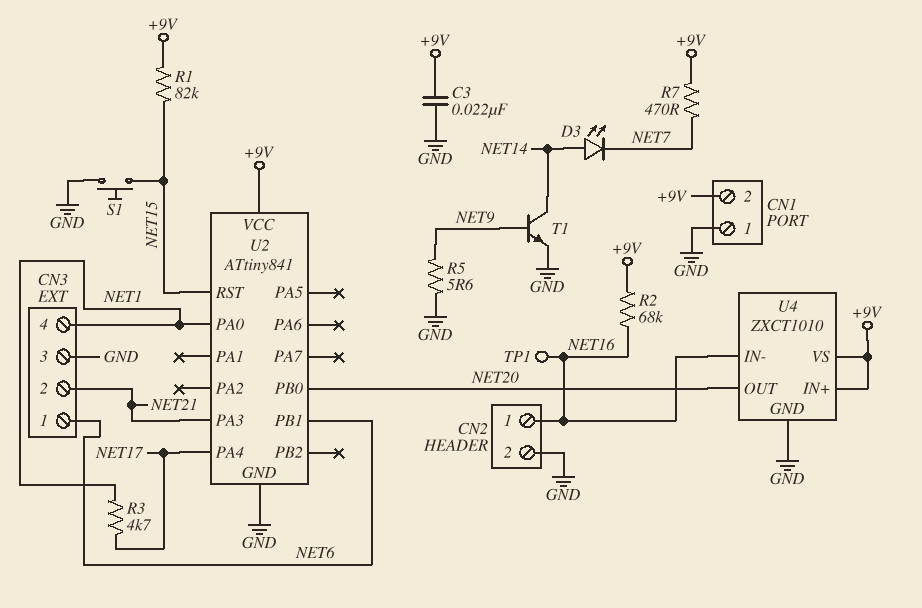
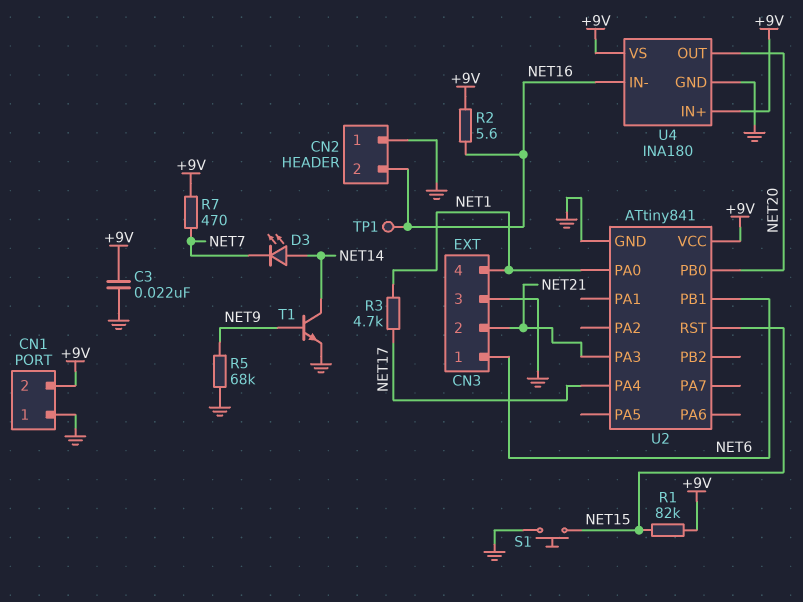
CN2 pin 1: NET16 -> GND
CN2 pin 2: GND -> NET16
R2: 68k (+9V, NET16) -> 5.6 (+9V, NET16)
R5: 5.6 (GND, NET9) -> 68k (GND, NET9)
U4: ZXCT1010 -> INA180

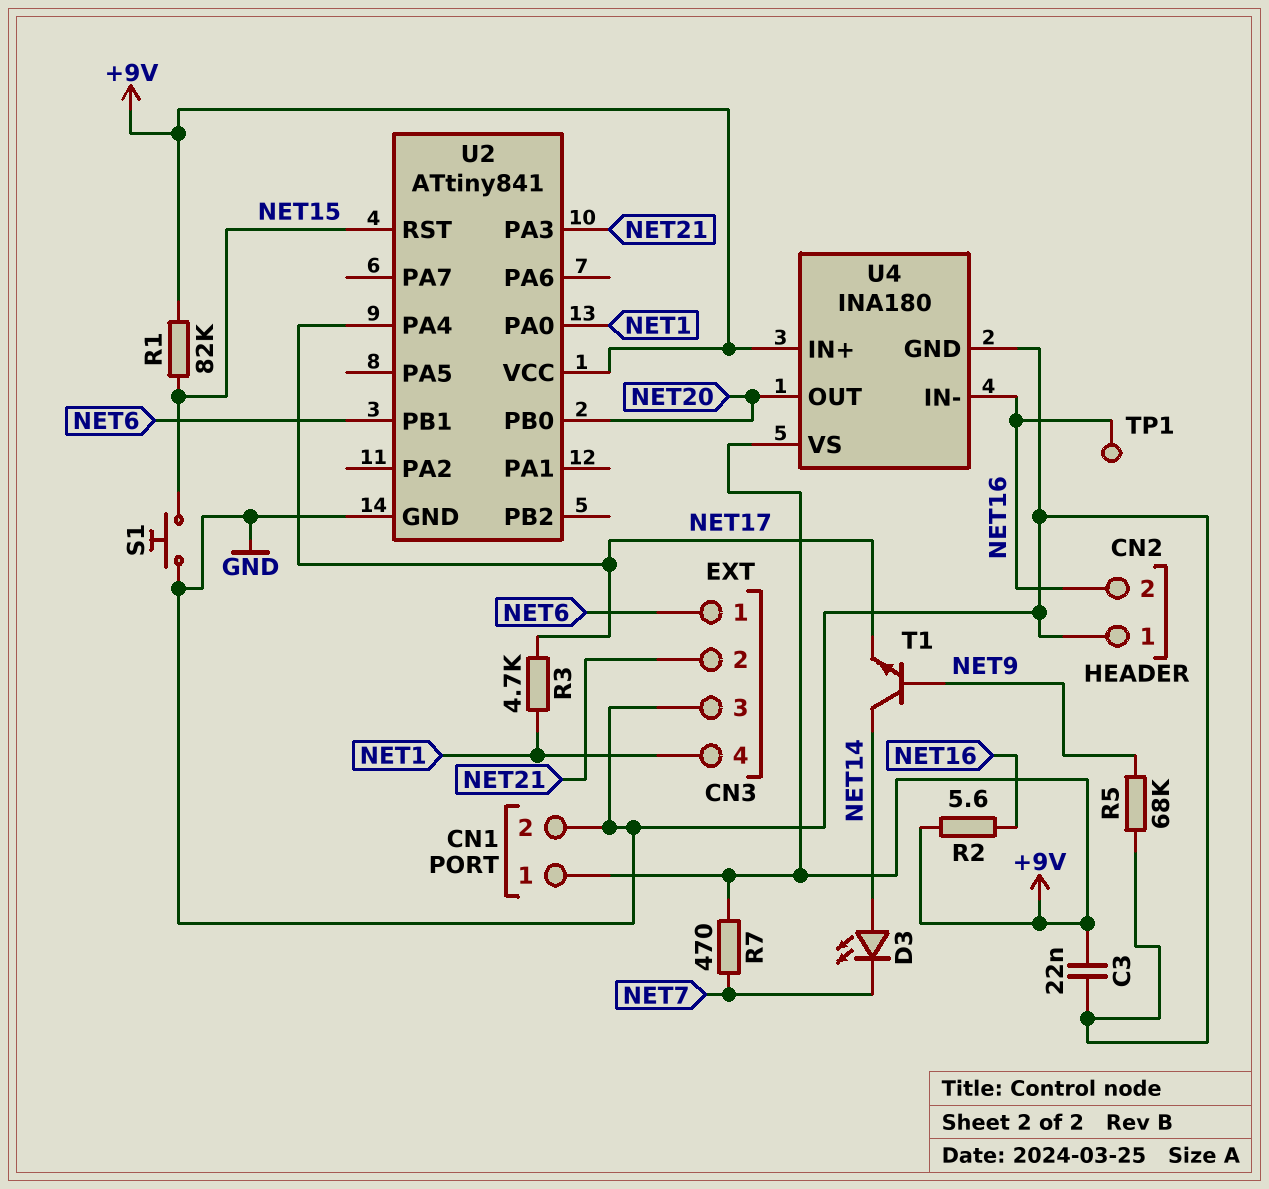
CN1 pin 1: GND -> +9V
CN1 pin 2: +9V -> GND
T1: NPN (B NET9, C NET14, E GND) -> NPN (B NET9, C NET14, E NET17)

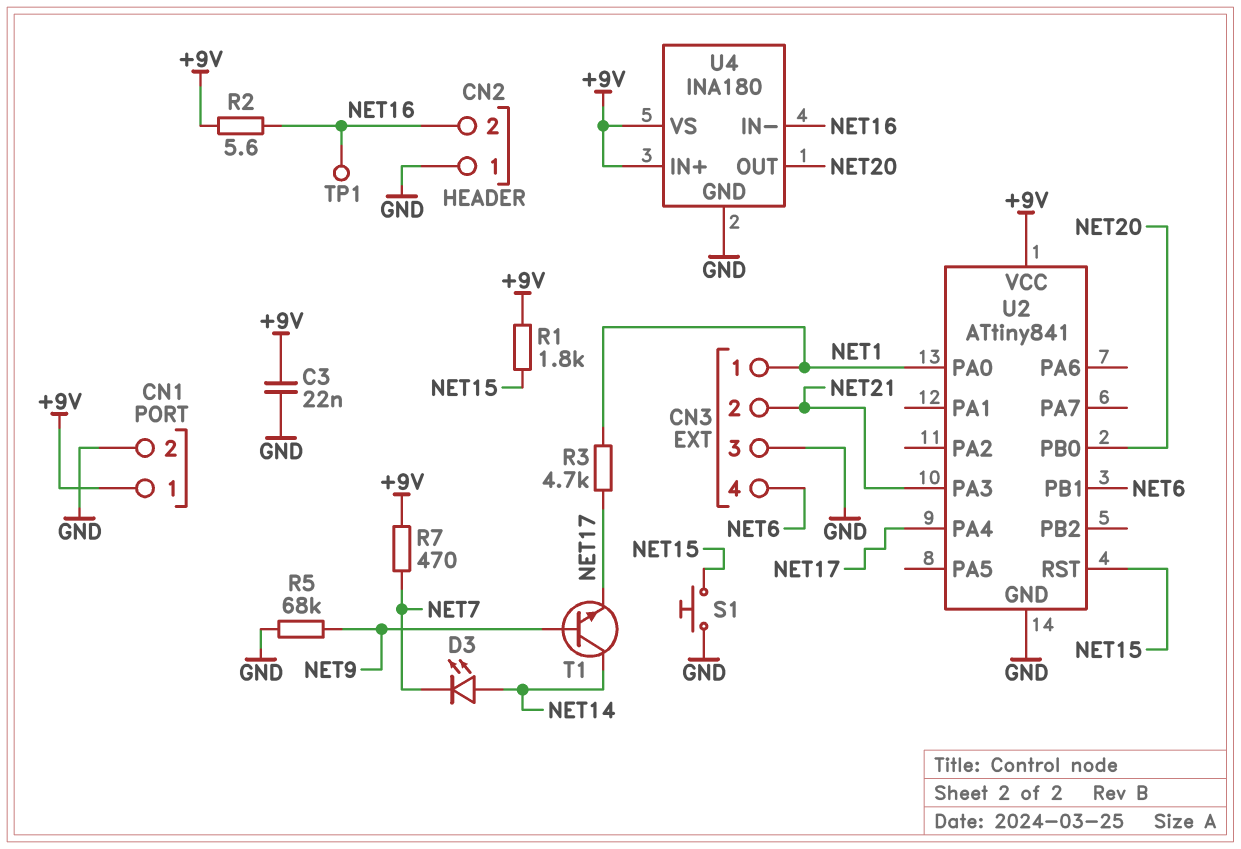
CN3 pin 1: NET6 -> NET1
CN3 pin 4: NET1 -> NET6
R1: 82k (+9V, NET15) -> 1.8k (+9V, NET15)

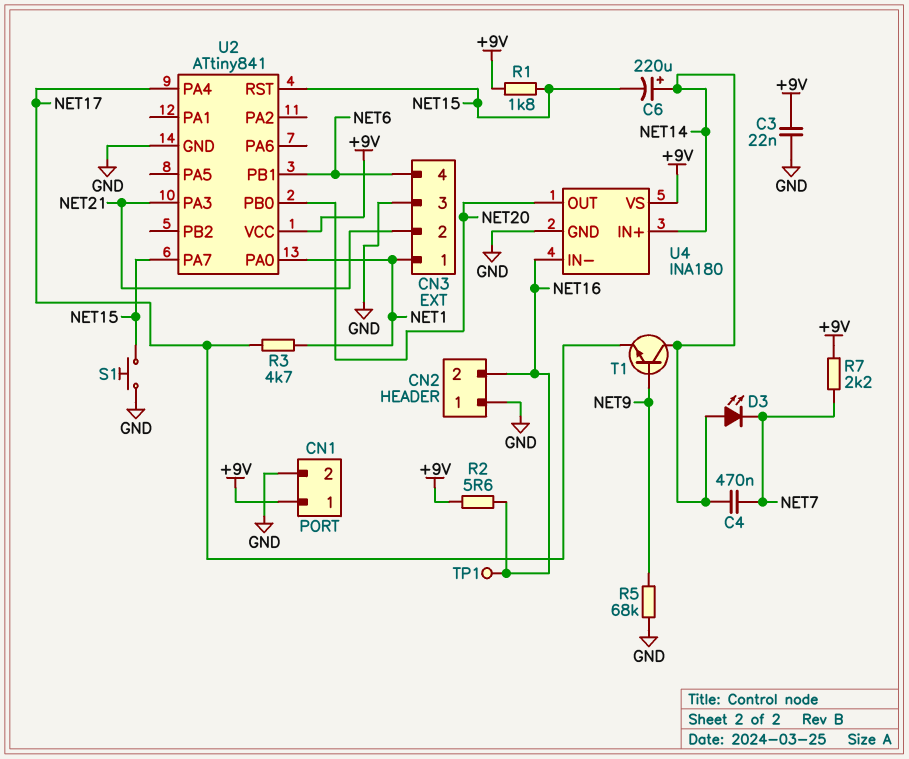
C4: none -> 470nF (NET7, NET14)
C6: none -> 220uF (plus NET14, minus NET15)
R7: 470 (+9V, NET7) -> 2.2k (+9V, NET7)
U2 pin PA7: none -> NET15
U4 pin IN+: +9V -> NET14

